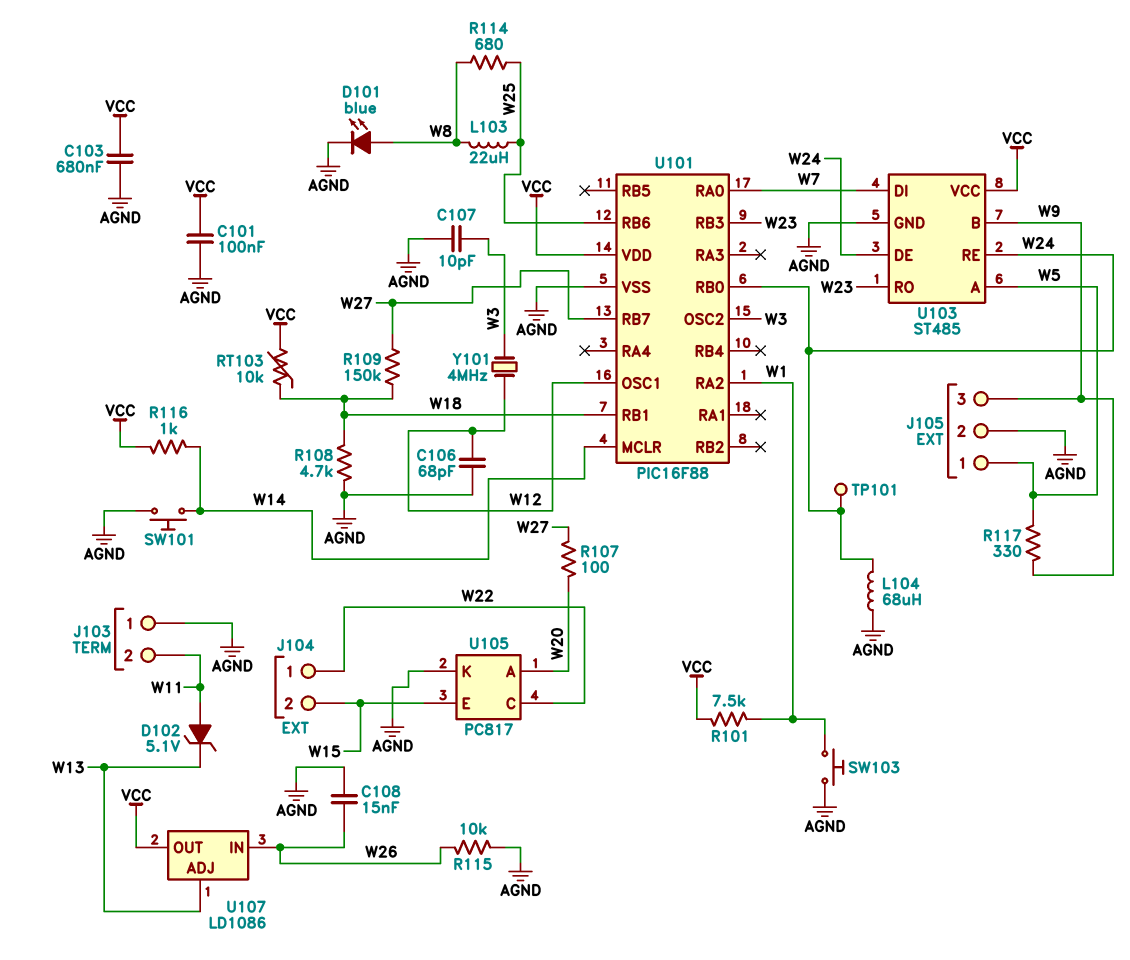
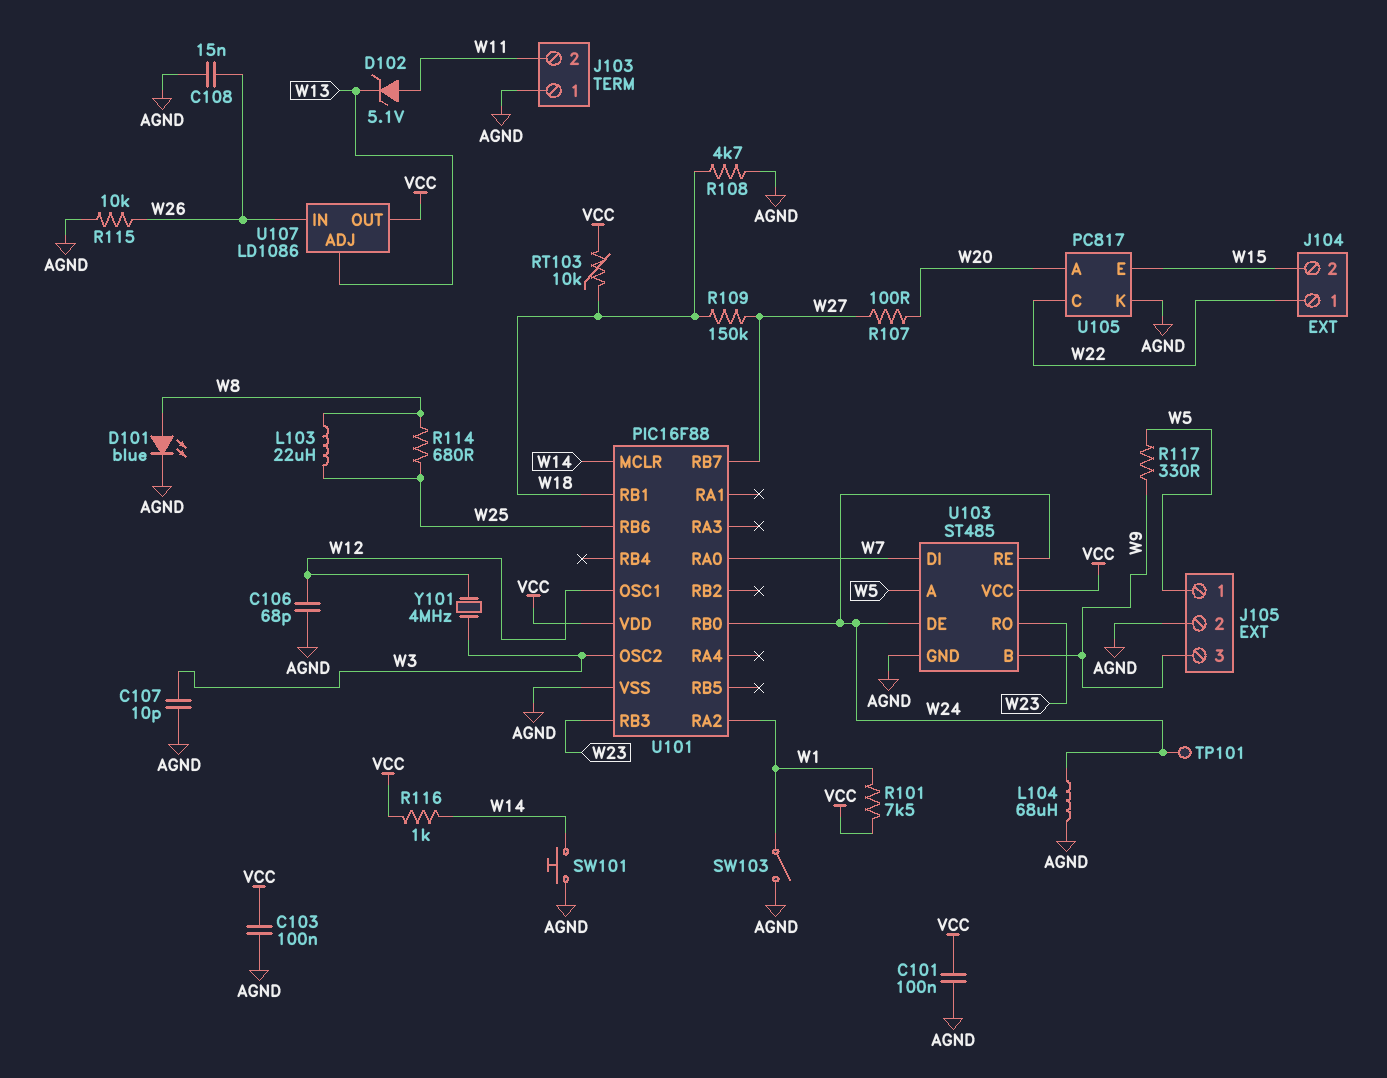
C103: 680nF (AGND, VCC) -> 100nF (AGND, VCC)
SW103: button (AGND, W1) -> switch (AGND, W1)

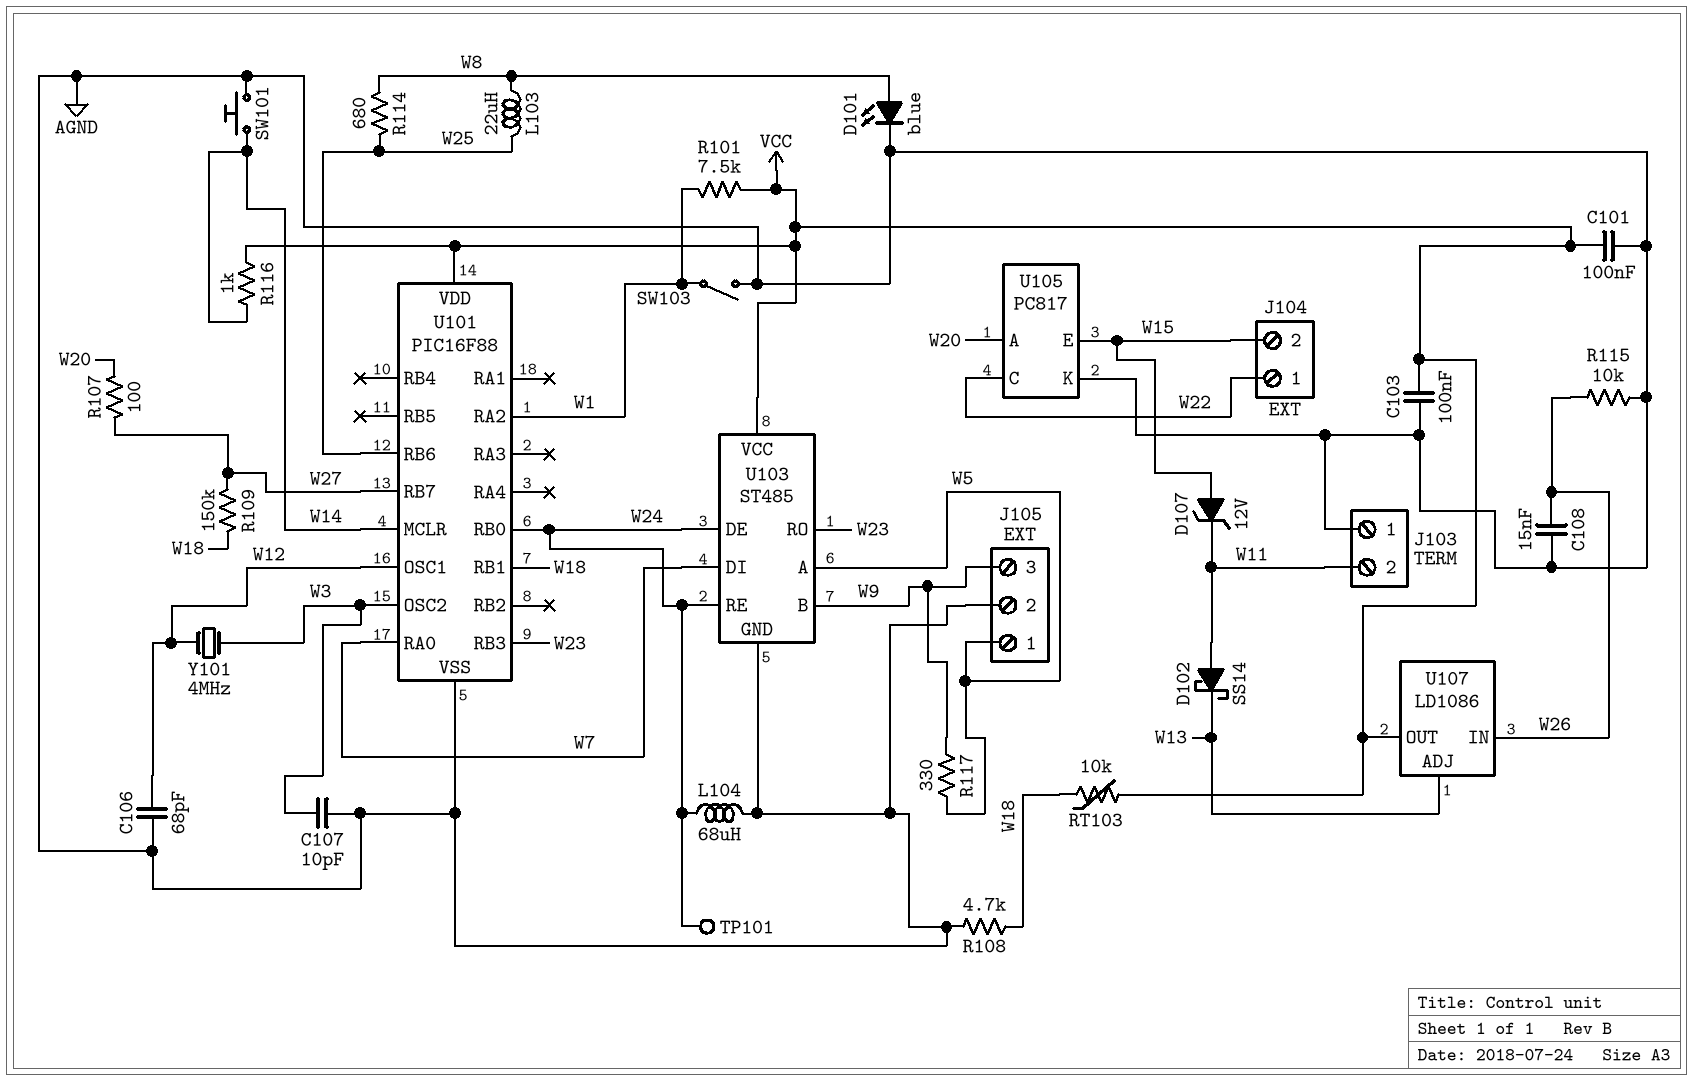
D102: zener 5.1V (A W11, K W13) -> schottky SS14 (A W11, K W13)
D107: none -> zener 12V (A W15, K W11)

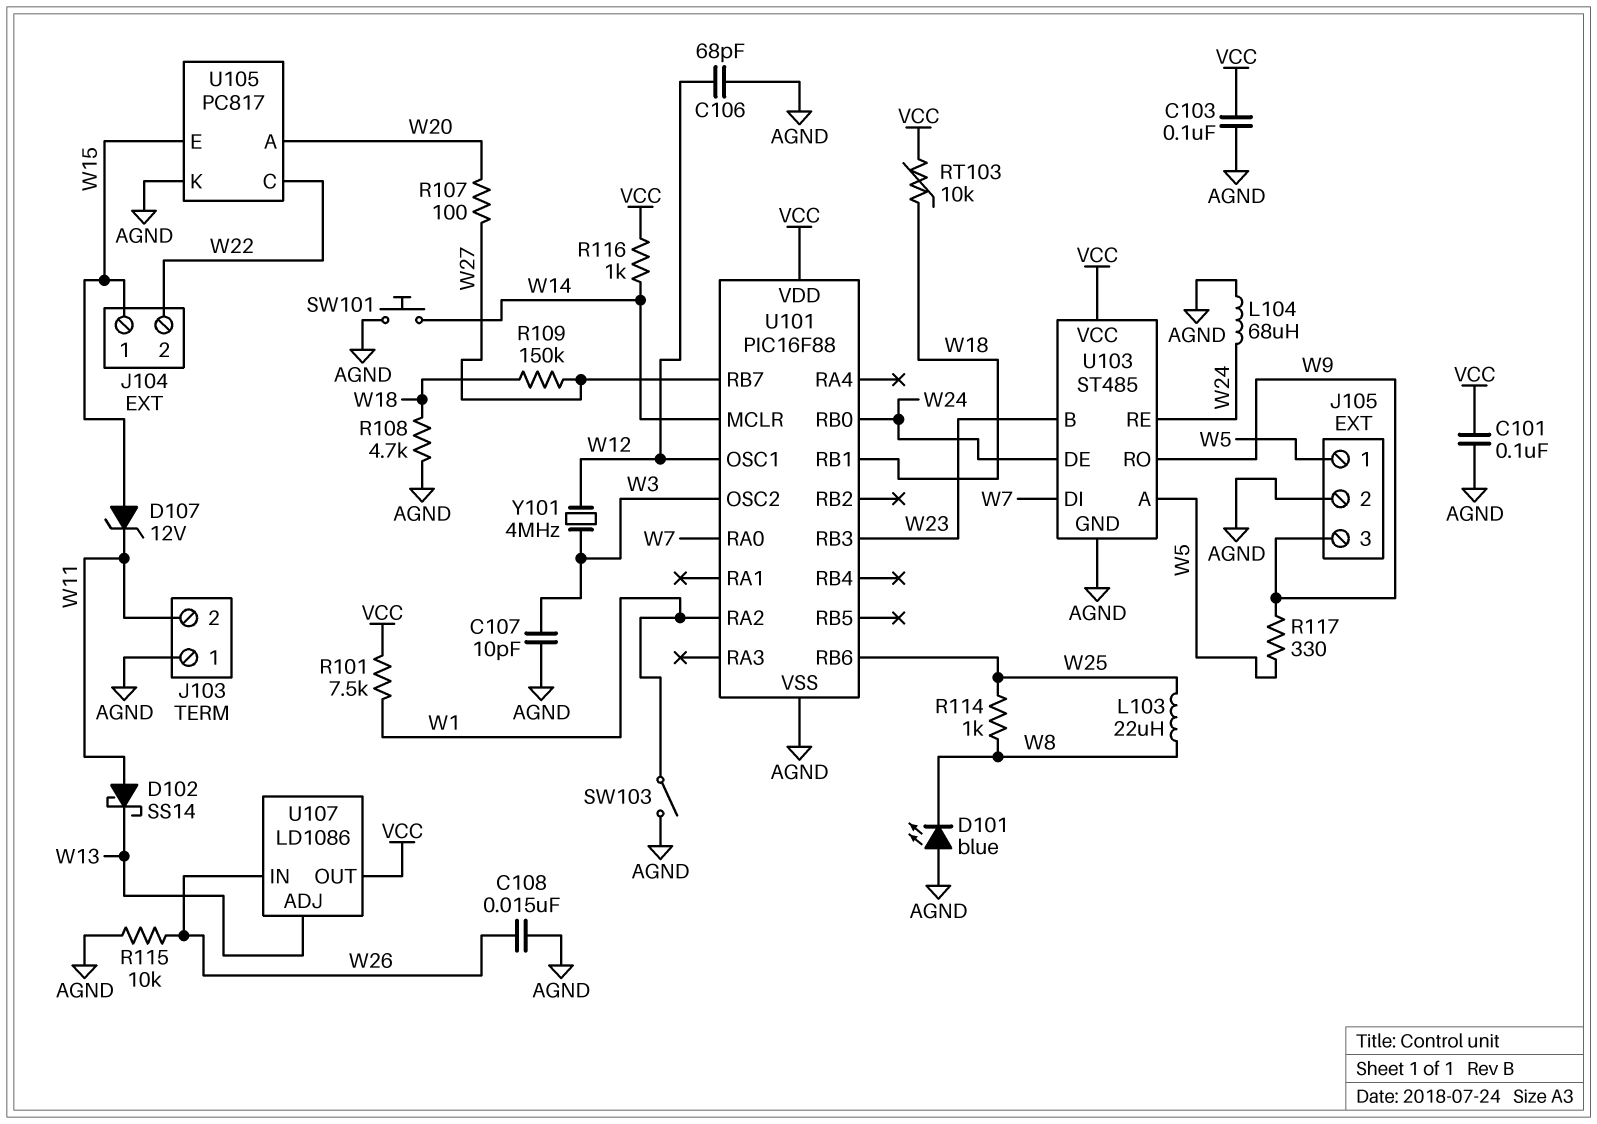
D101: LED blue (A W8, K AGND) -> LED blue (A AGND, K W8)
J104 pin 1: W22 -> W15
J104 pin 2: W15 -> W22
R114: 680 (W8, W25) -> 1k (W8, W25)
TP101: test point (W24) -> none
U103 pin B: W9 -> W23
U103 pin RO: W23 -> W9

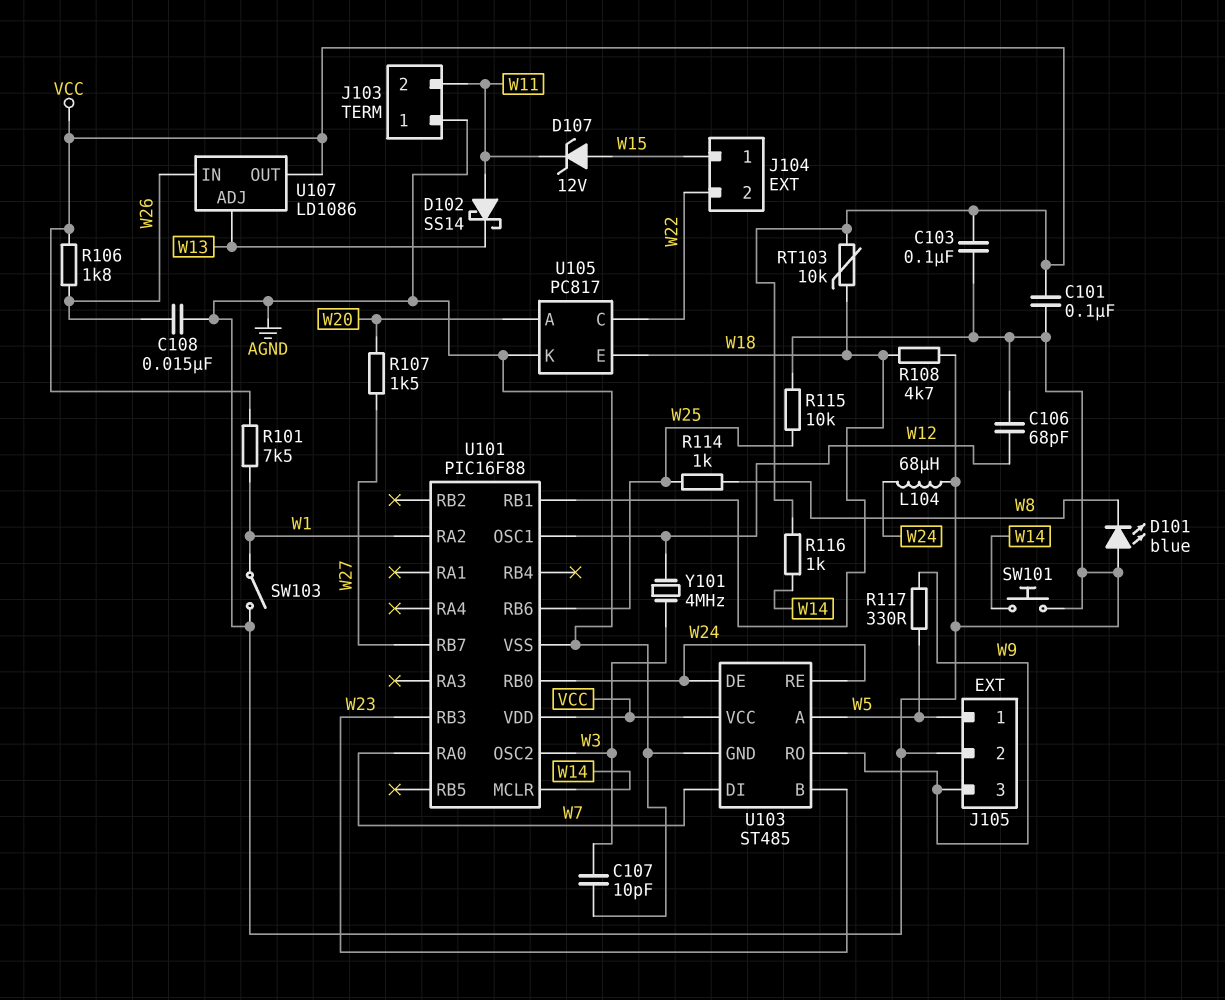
L103: 22uH (W8, W25) -> none
R106: none -> 1.8k (VCC, W26)
R107: 100 (W20, W27) -> 1.5k (W20, W27)
R109: 150k (W18, W27) -> none
R115: 10k (AGND, W26) -> 10k (AGND, W25)
U105 pin E: W15 -> W18

